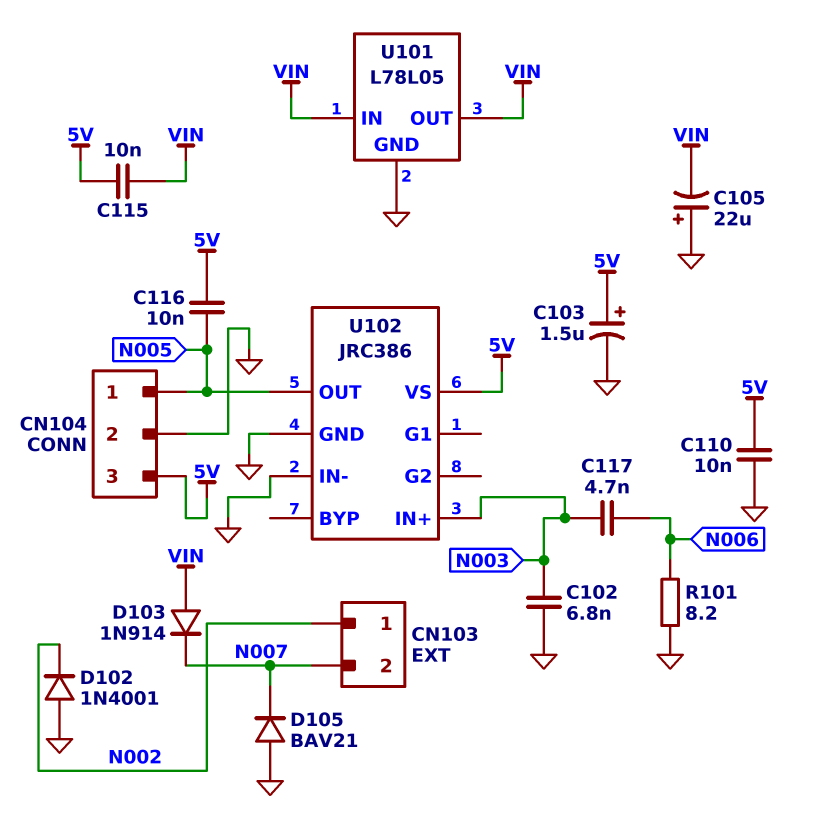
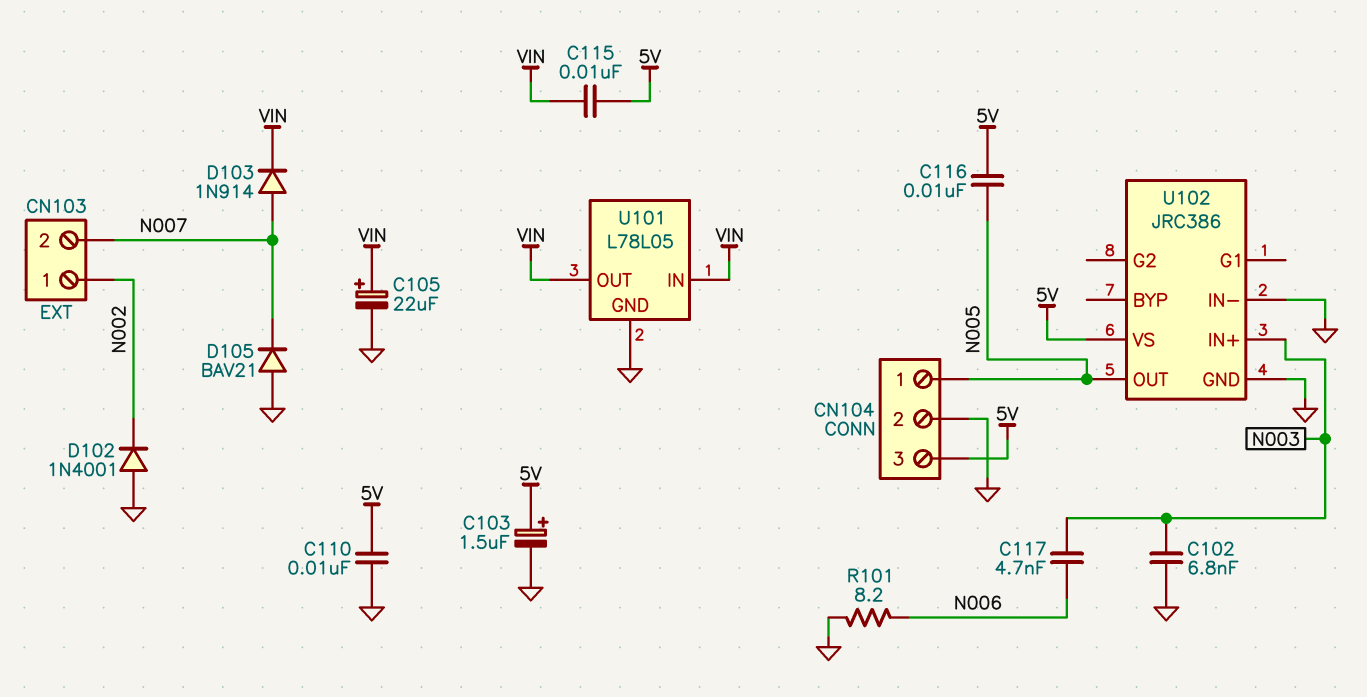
C105: 22uF (plus GND, minus VIN) -> 22uF (plus VIN, minus GND)
D103: diode 1N914 (A VIN, K N007) -> diode 1N914 (A N007, K VIN)

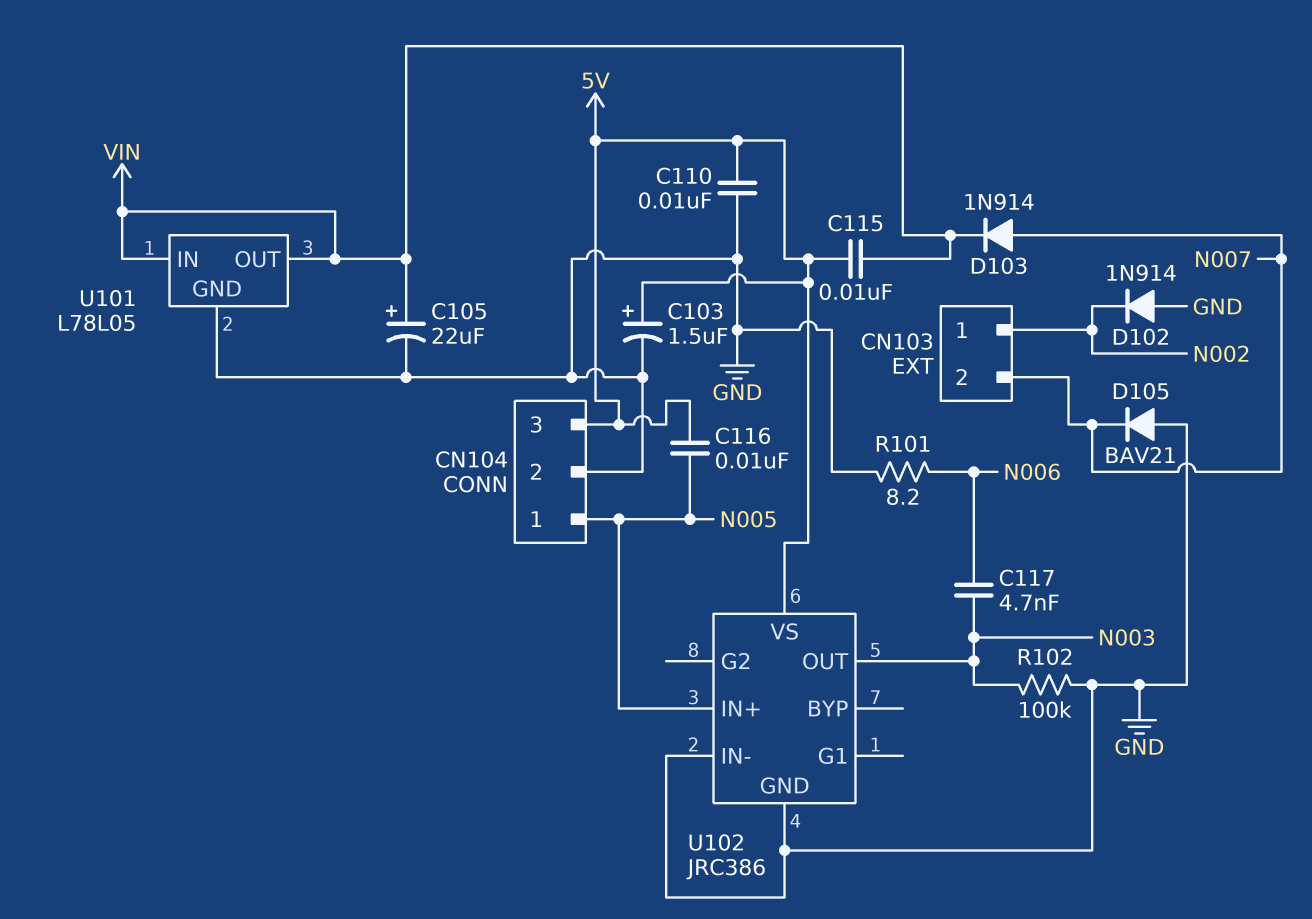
C102: 6.8nF (GND, N003) -> none
D102: diode 1N4001 (A GND, K N002) -> diode 1N914 (A GND, K N002)
R102: none -> 100k (GND, N003)
U102 pin IN+: N003 -> N005
U102 pin OUT: N005 -> N003

